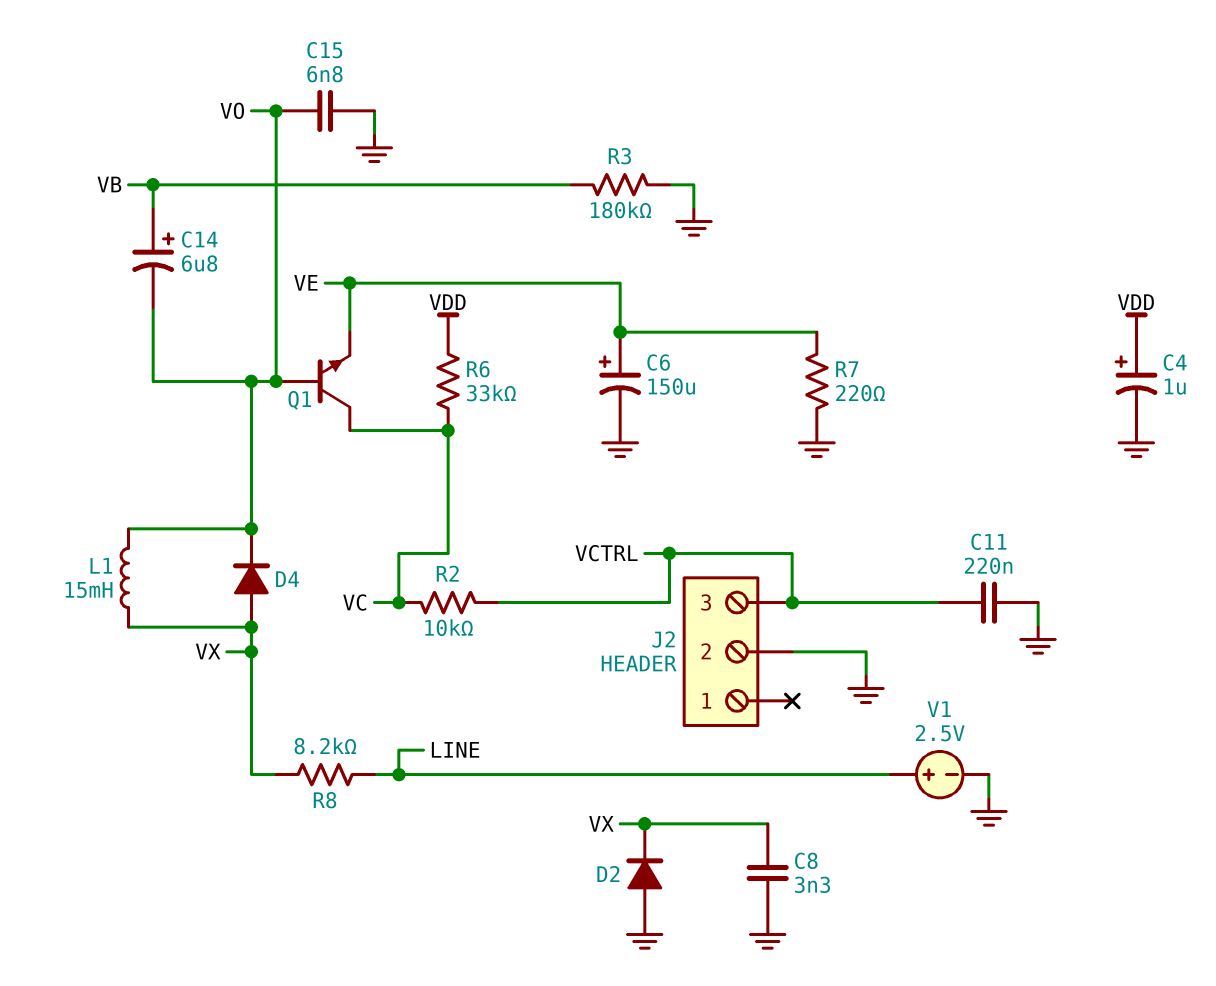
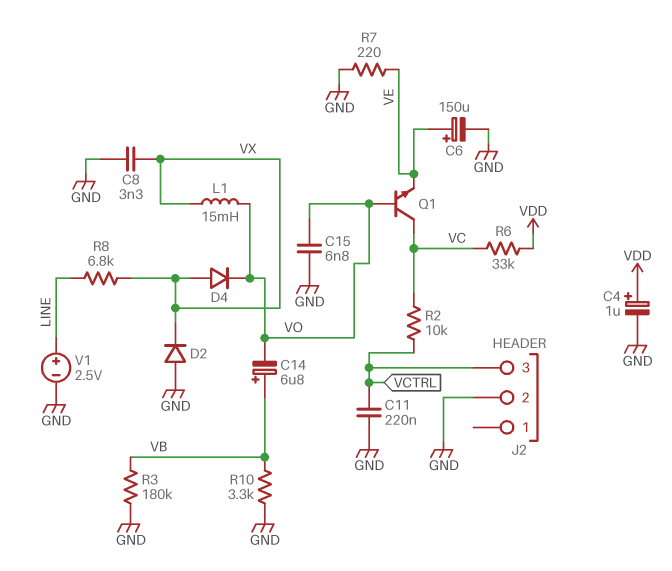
R8: 8.2k (LINE, VX) -> 6.8k (LINE, VX)
R10: none -> 3.3k (GND, VB)

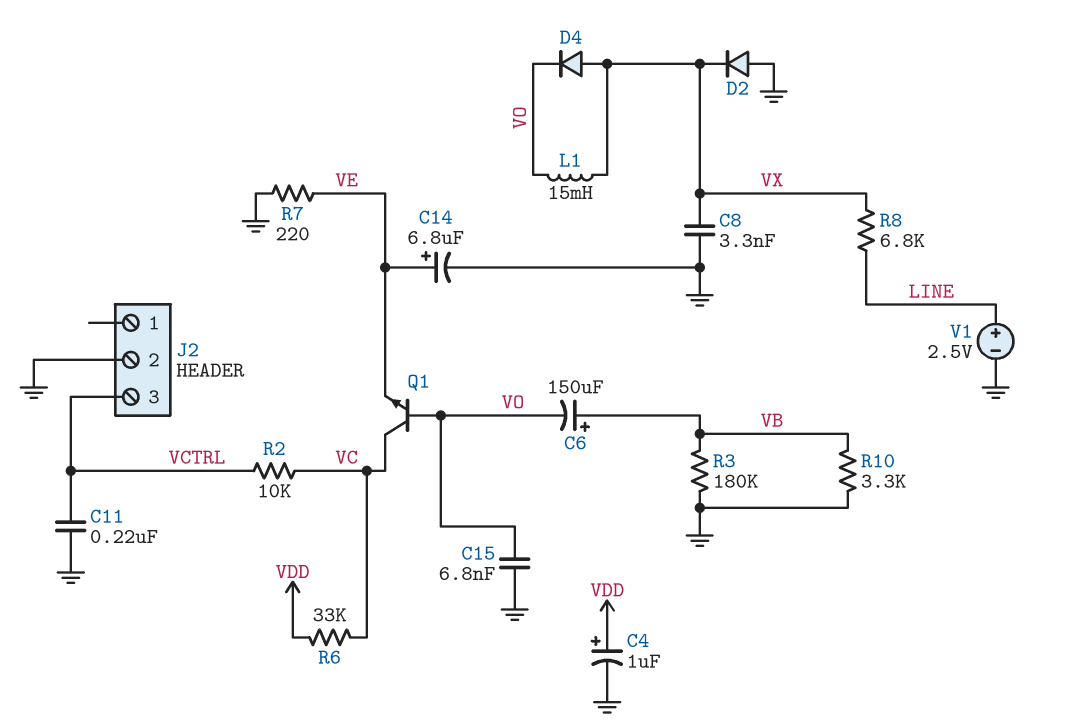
C6: 150uF (plus VE, minus GND) -> 150uF (plus VB, minus VO)
C14: 6.8uF (plus VB, minus VO) -> 6.8uF (plus VE, minus GND)

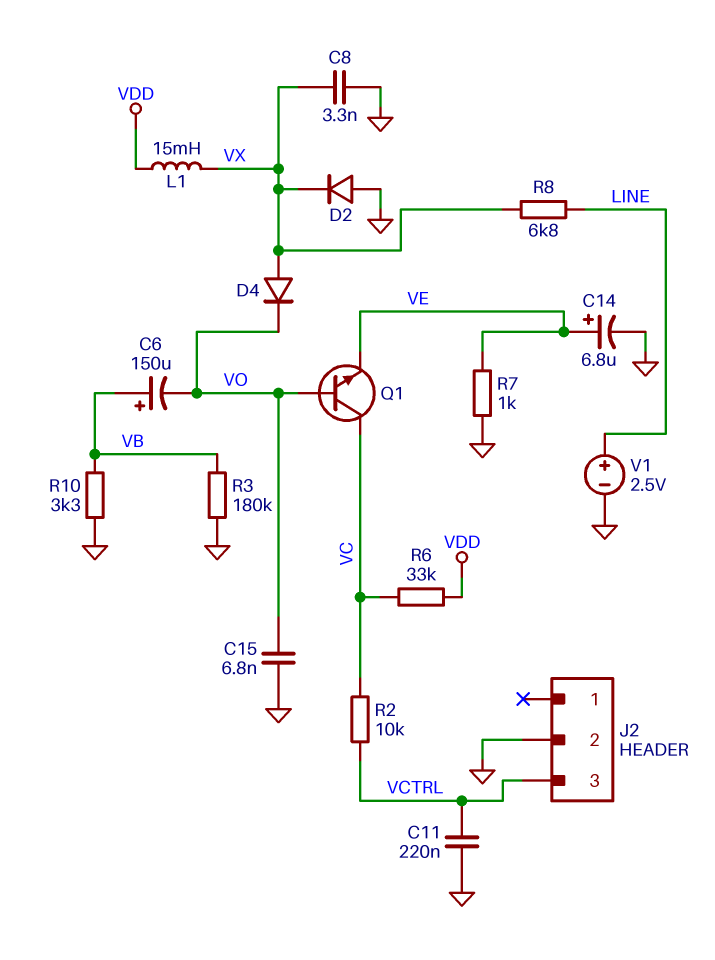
C4: 1uF (plus VDD, minus GND) -> none
L1: 15mH (VO, VX) -> 15mH (VDD, VX)
R7: 220 (GND, VE) -> 1k (GND, VE)

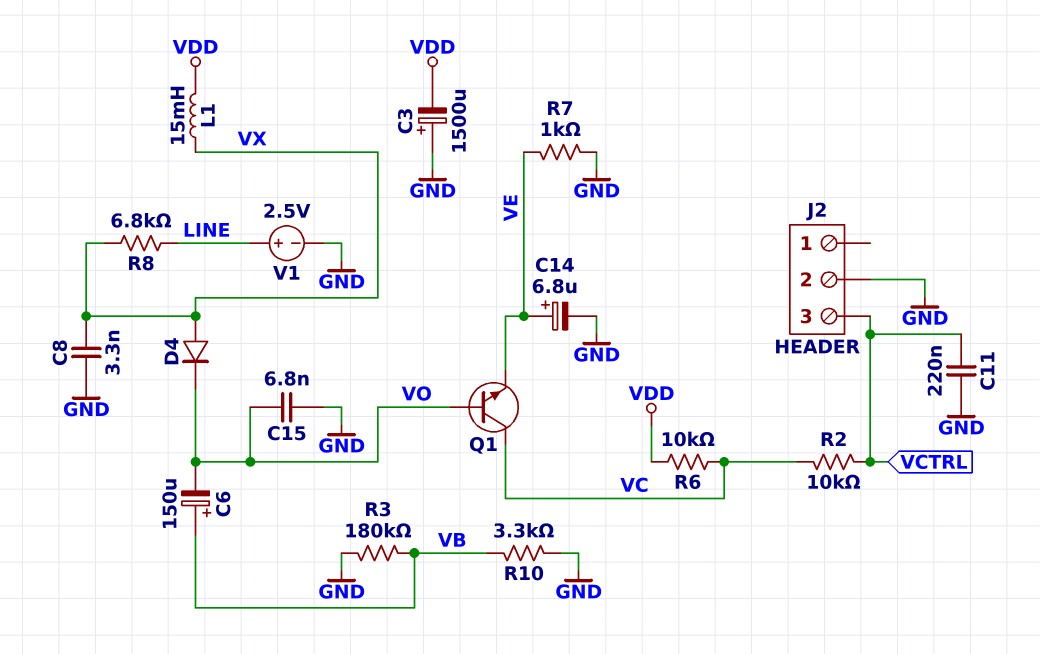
C3: none -> 1500uF (plus GND, minus VDD)
D2: diode (A GND, K VX) -> none
R6: 33k (VC, VDD) -> 10k (VC, VDD)

